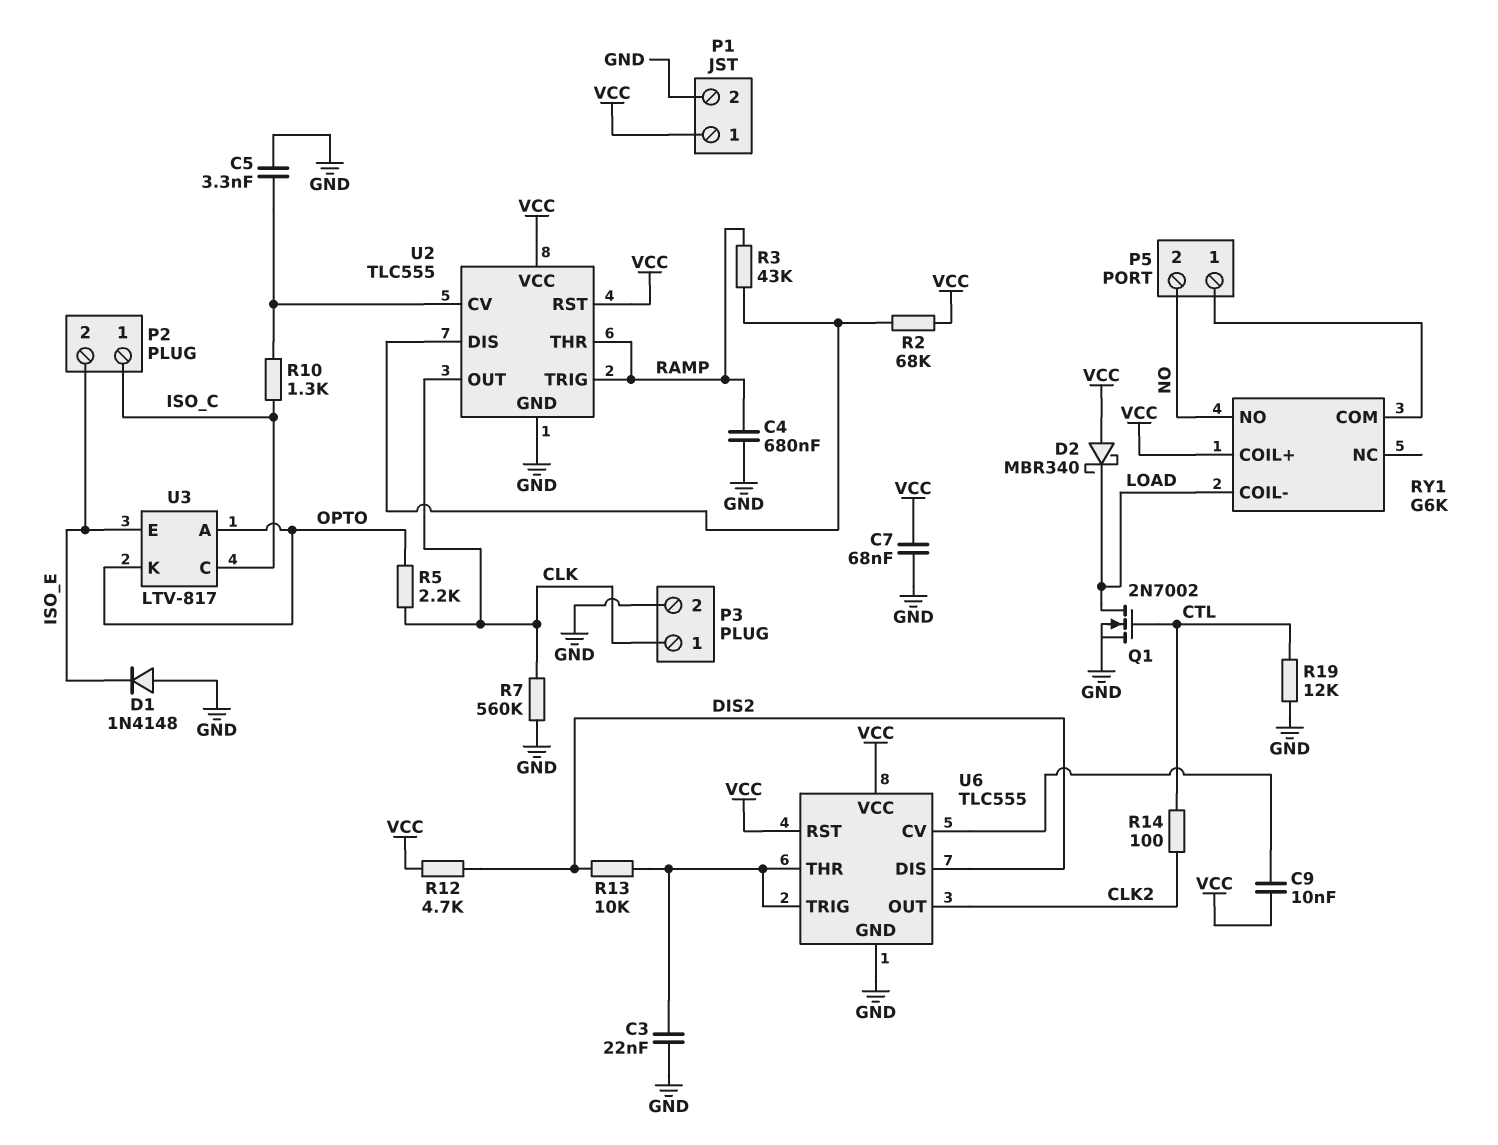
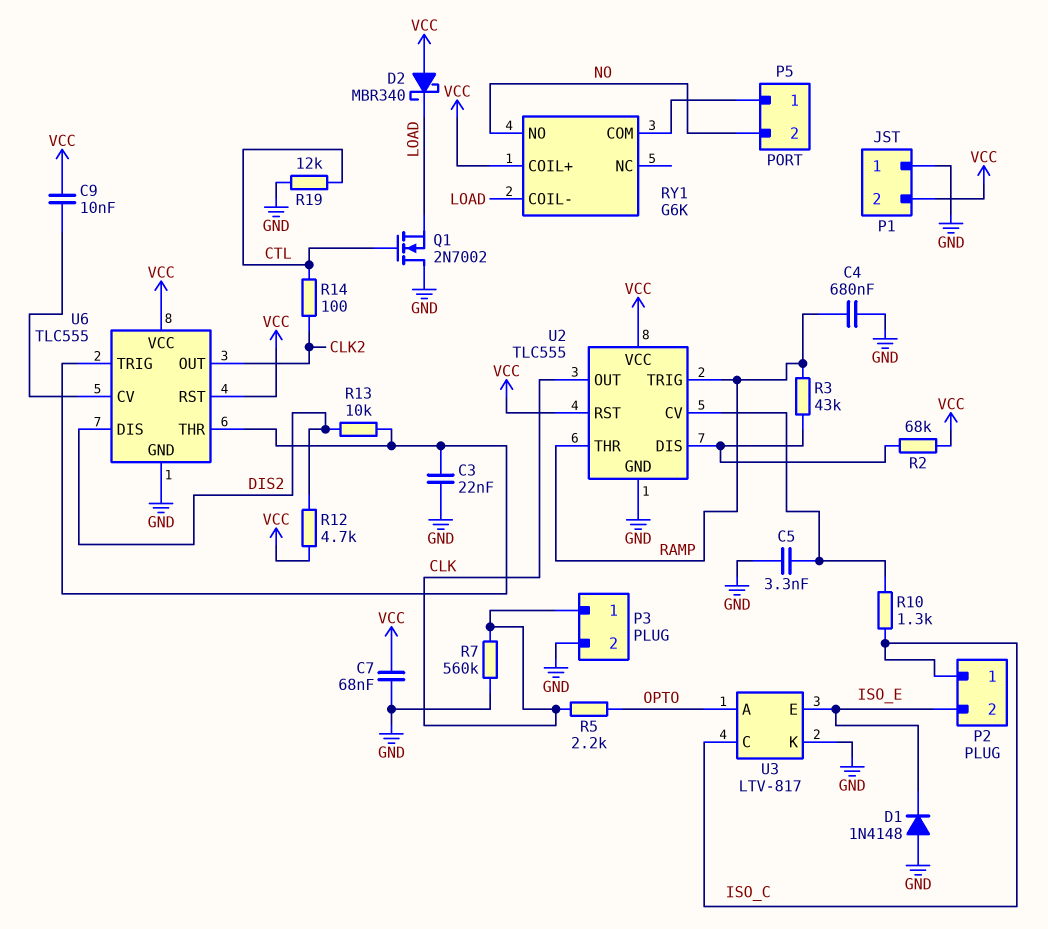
P1 pin 1: VCC -> GND
P1 pin 2: GND -> VCC
Q1: NMOS 2N7002 (G CTL, D LOAD, S GND) -> NMOS 2N7002 (G CTL, D GND, S LOAD)
U3 pin K: OPTO -> GND

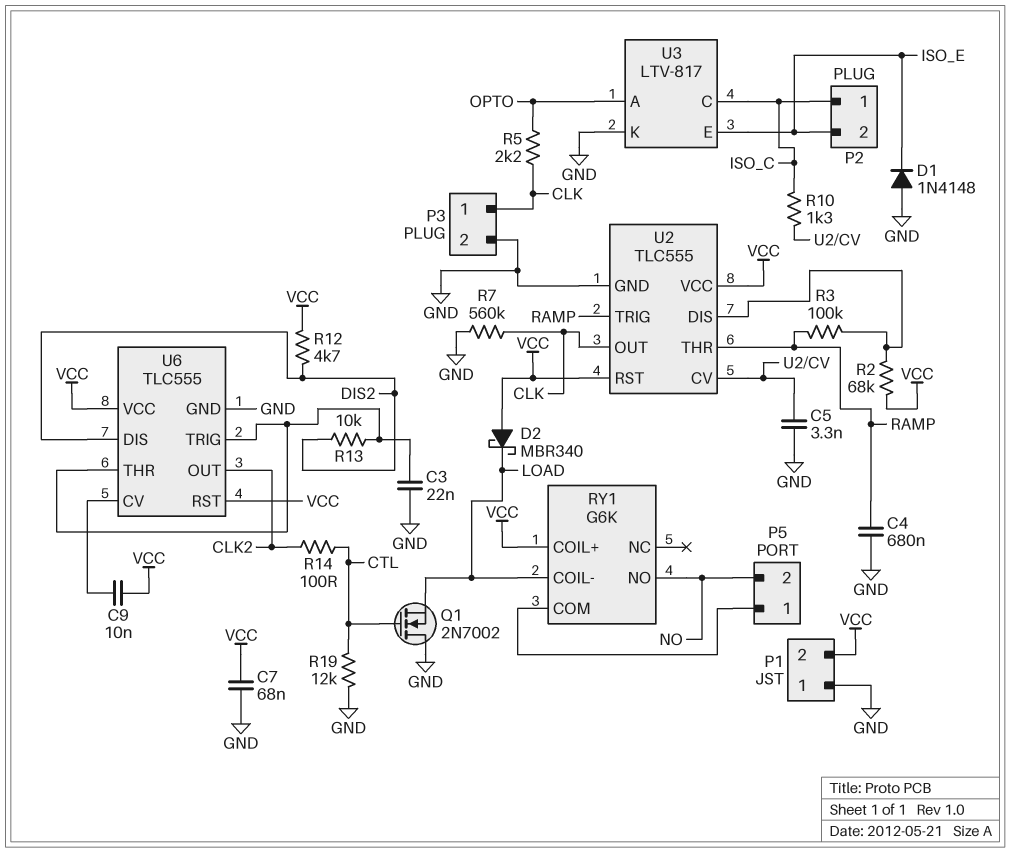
R3: 43k (RAMP, U2/DIS) -> 100k (RAMP, U2/DIS)

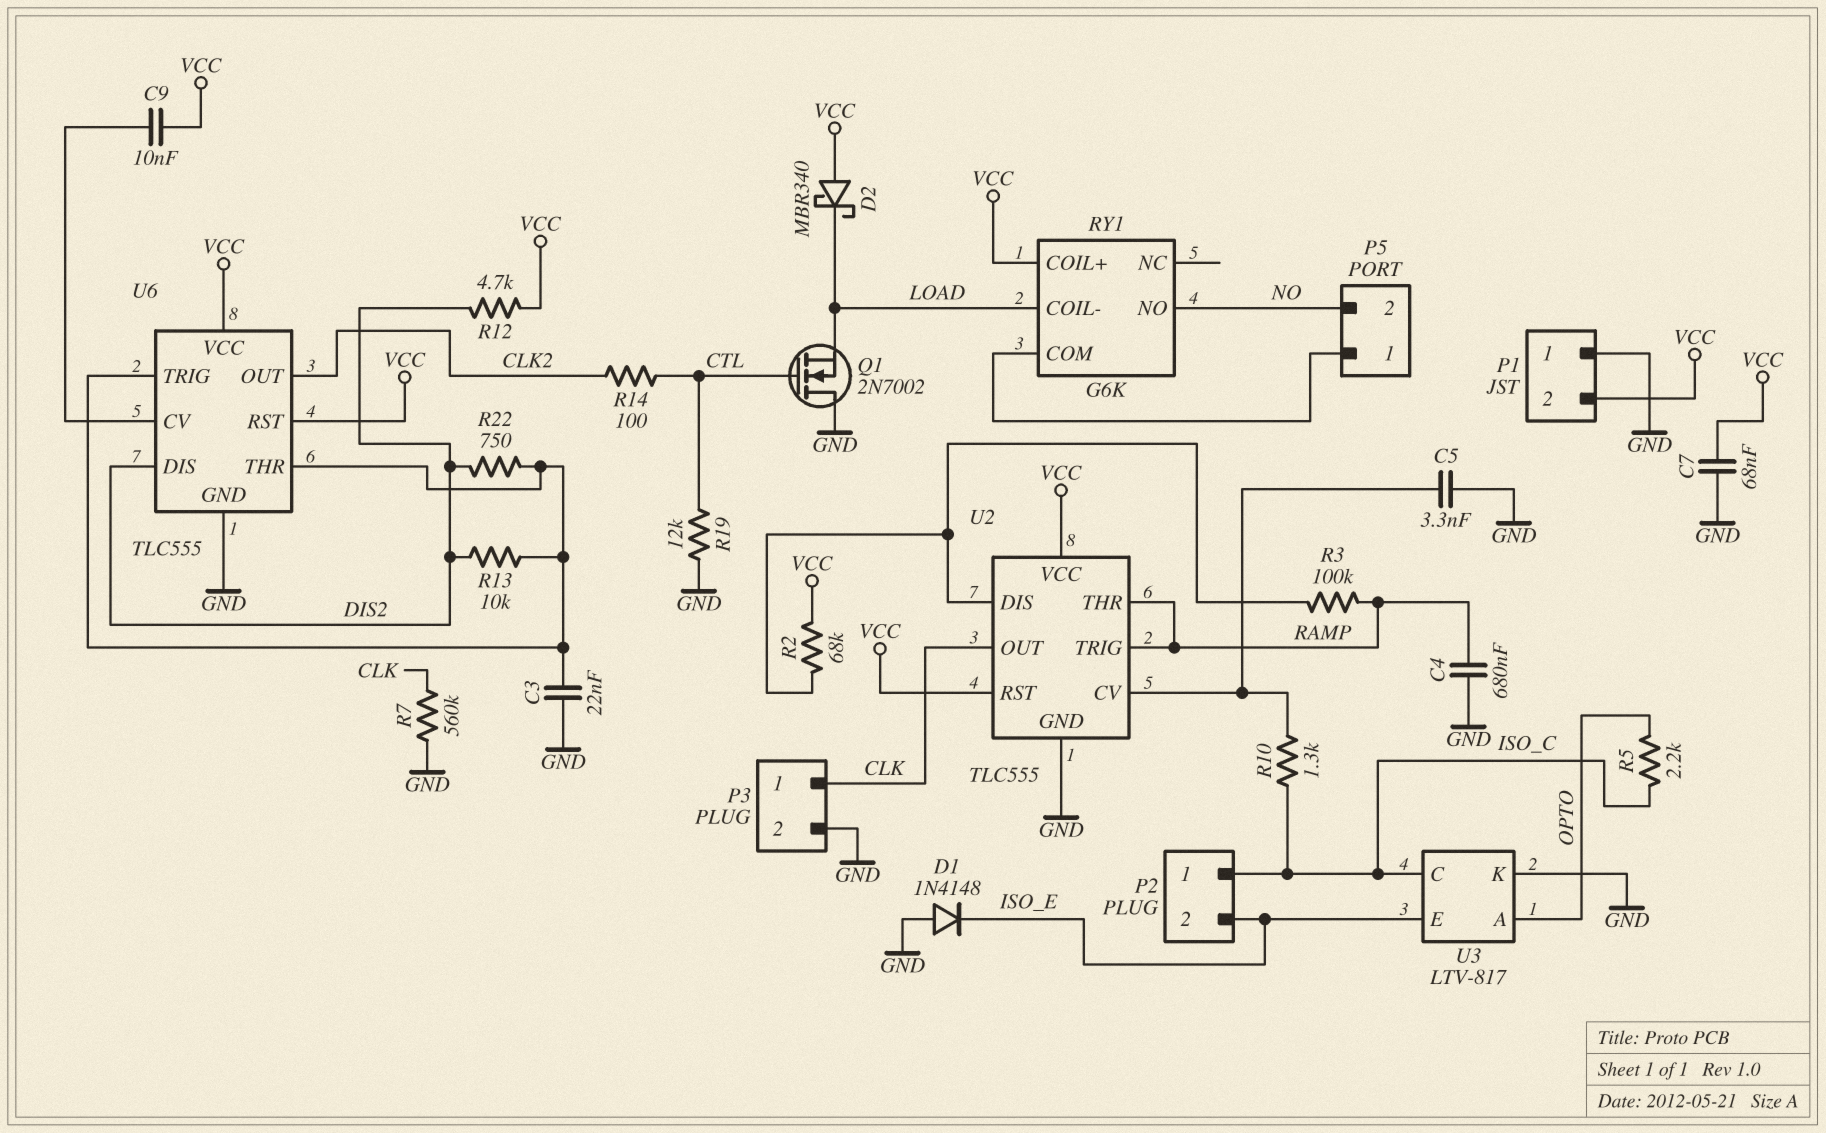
R5: 2.2k (CLK, OPTO) -> 2.2k (ISO_C, OPTO)
R22: none -> 750 (DIS2, U6/THR)

